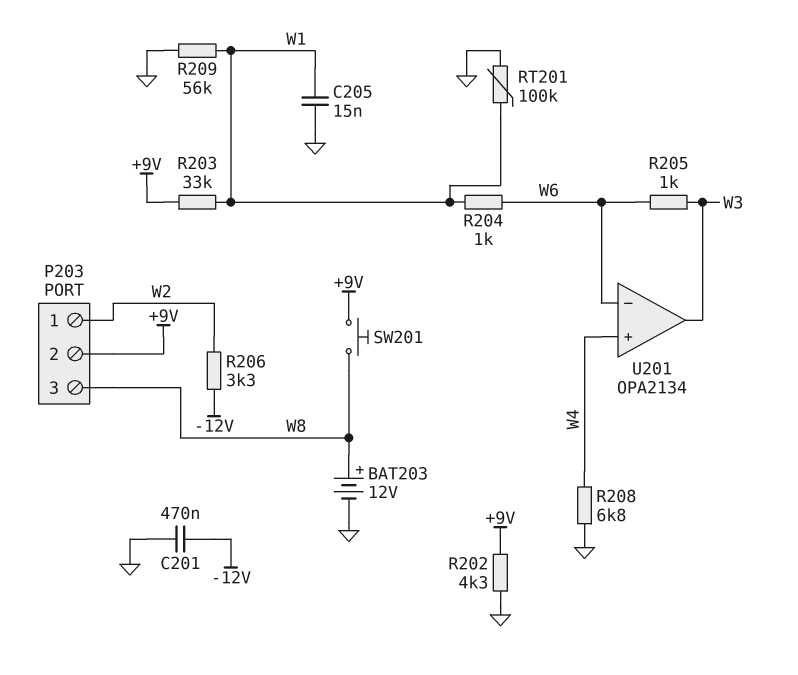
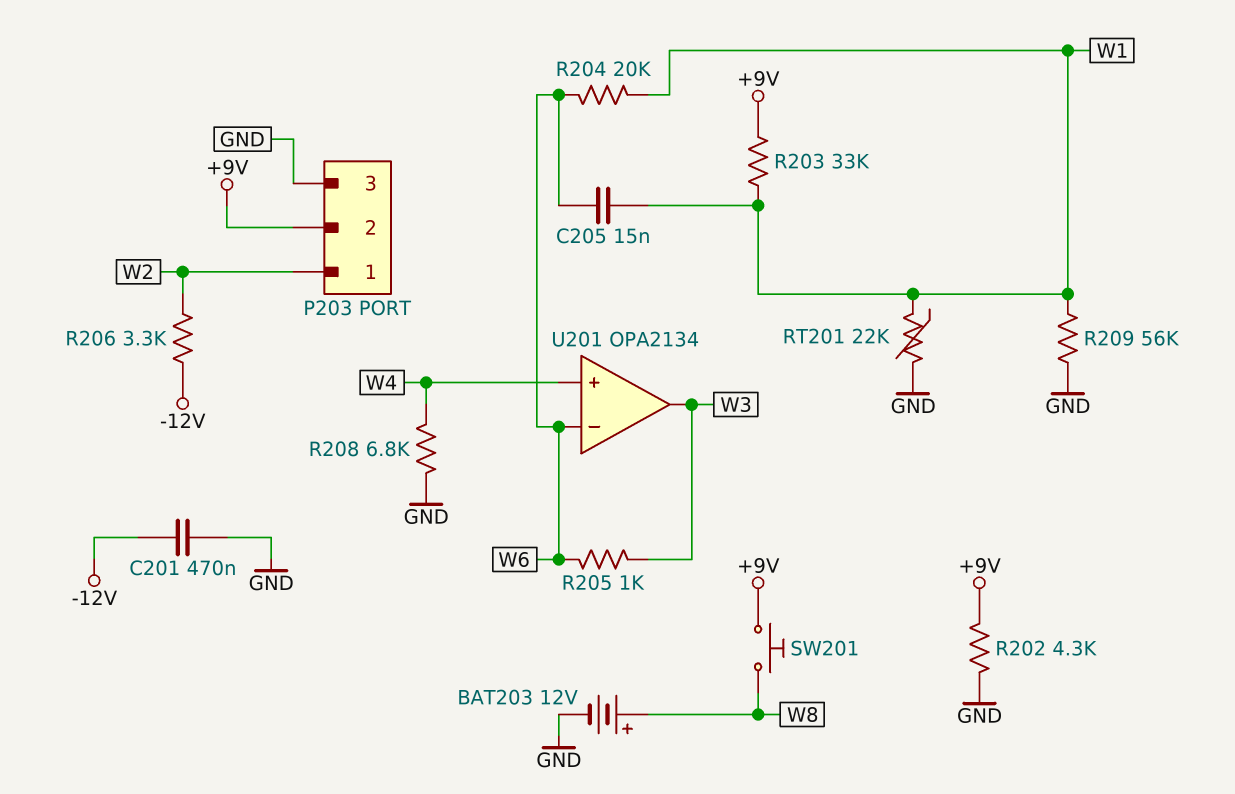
C205: 15nF (GND, W1) -> 15nF (W1, W6)
P203 pin 3: W8 -> GND
R204: 1k (W1, W6) -> 20k (W1, W6)
RT201: 100k (GND, W1) -> 22k (GND, W1)

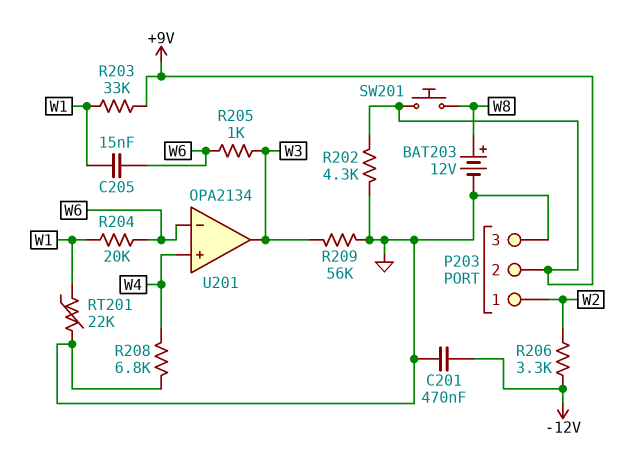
R209: 56k (GND, W1) -> 56k (GND, W3)

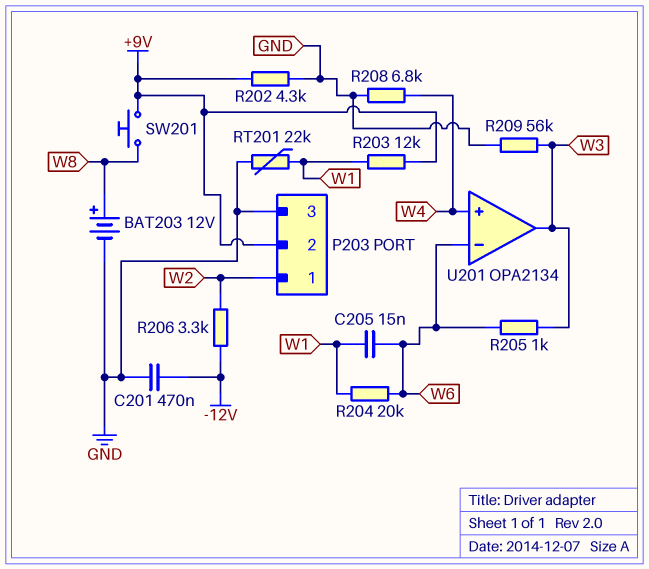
R203: 33k (+9V, W1) -> 12k (+9V, W1)

